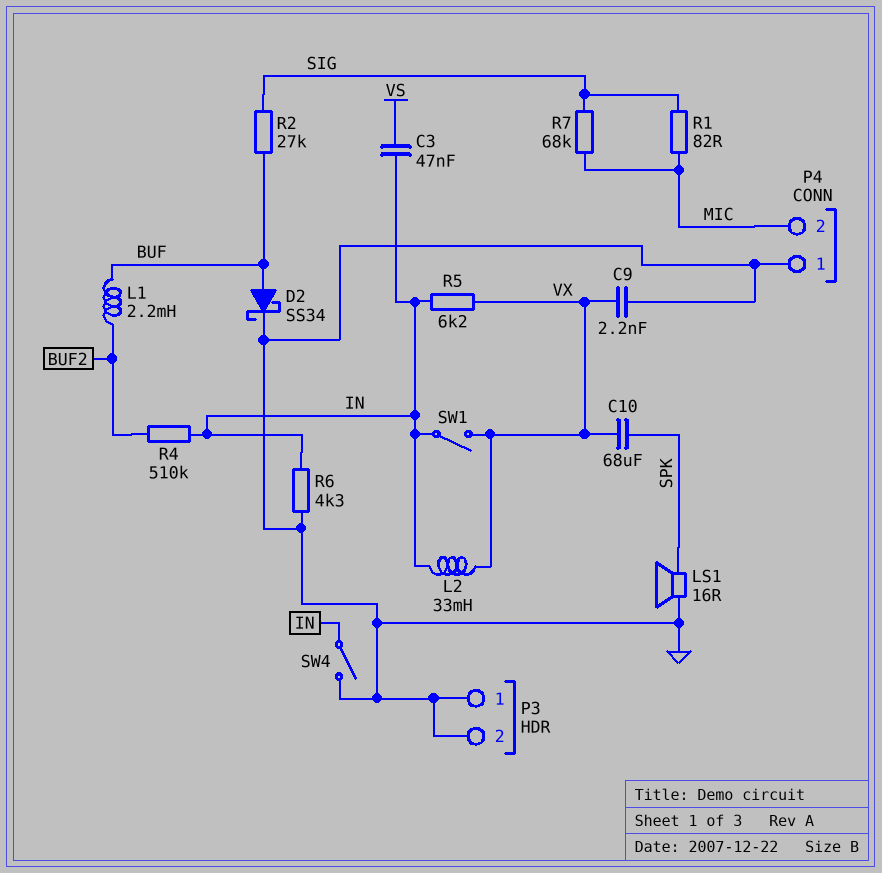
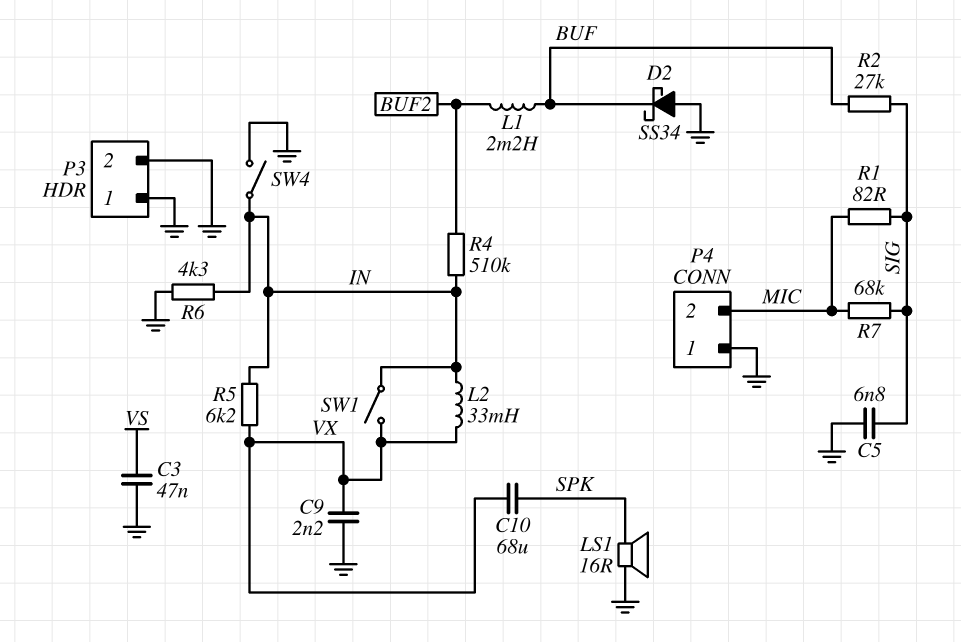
C3: 47nF (IN, VS) -> 47nF (GND, VS)
C5: none -> 6.8nF (GND, SIG)
D2: schottky SS34 (A BUF, K GND) -> schottky SS34 (A GND, K BUF)

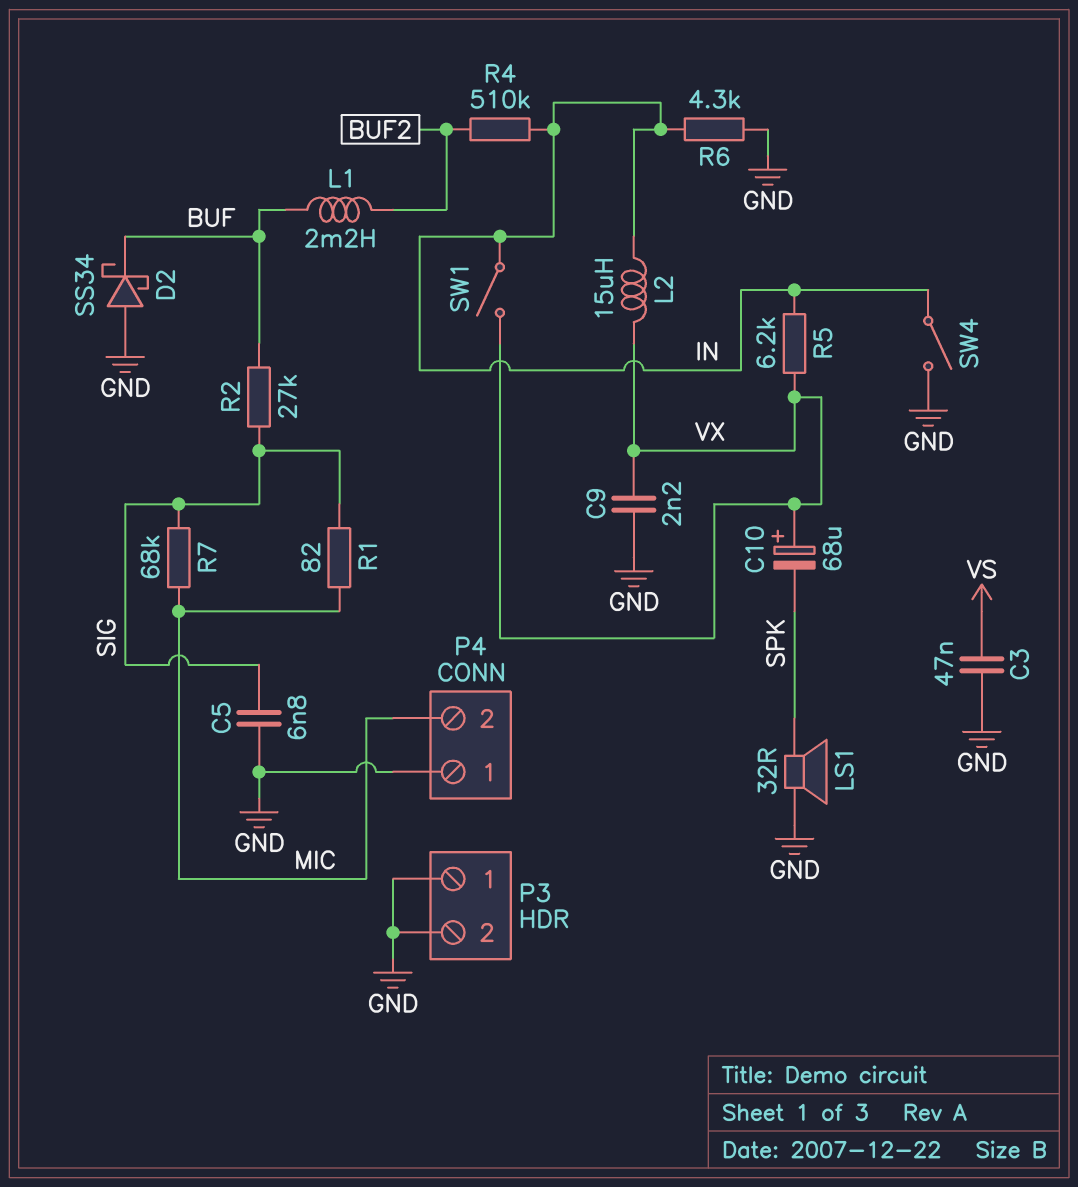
C10: 68uF (SPK, VX) -> 68uF (plus VX, minus SPK)
L2: 33mH (IN, VX) -> 15uH (IN, VX)
LS1: speaker 16R (GND, SPK) -> speaker 32R (GND, SPK)

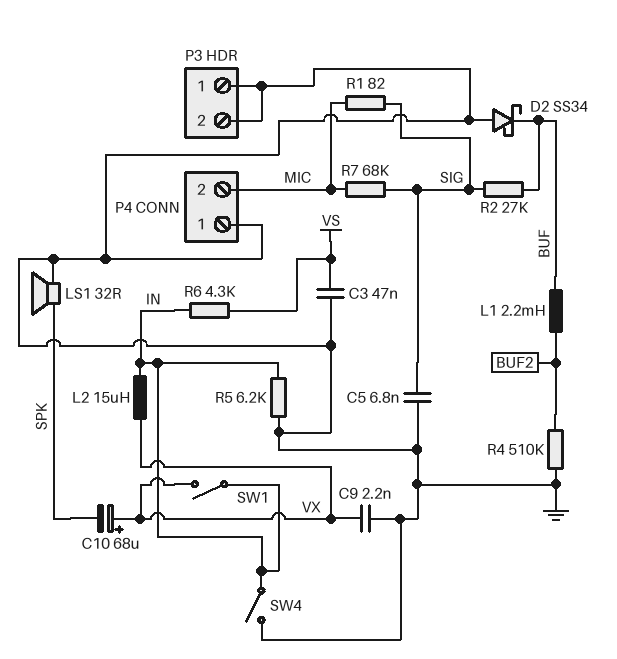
R4: 510k (BUF2, IN) -> 510k (BUF2, GND)
R5: 6.2k (IN, VX) -> 6.2k (GND, IN)
R6: 4.3k (GND, IN) -> 4.3k (IN, VS)

